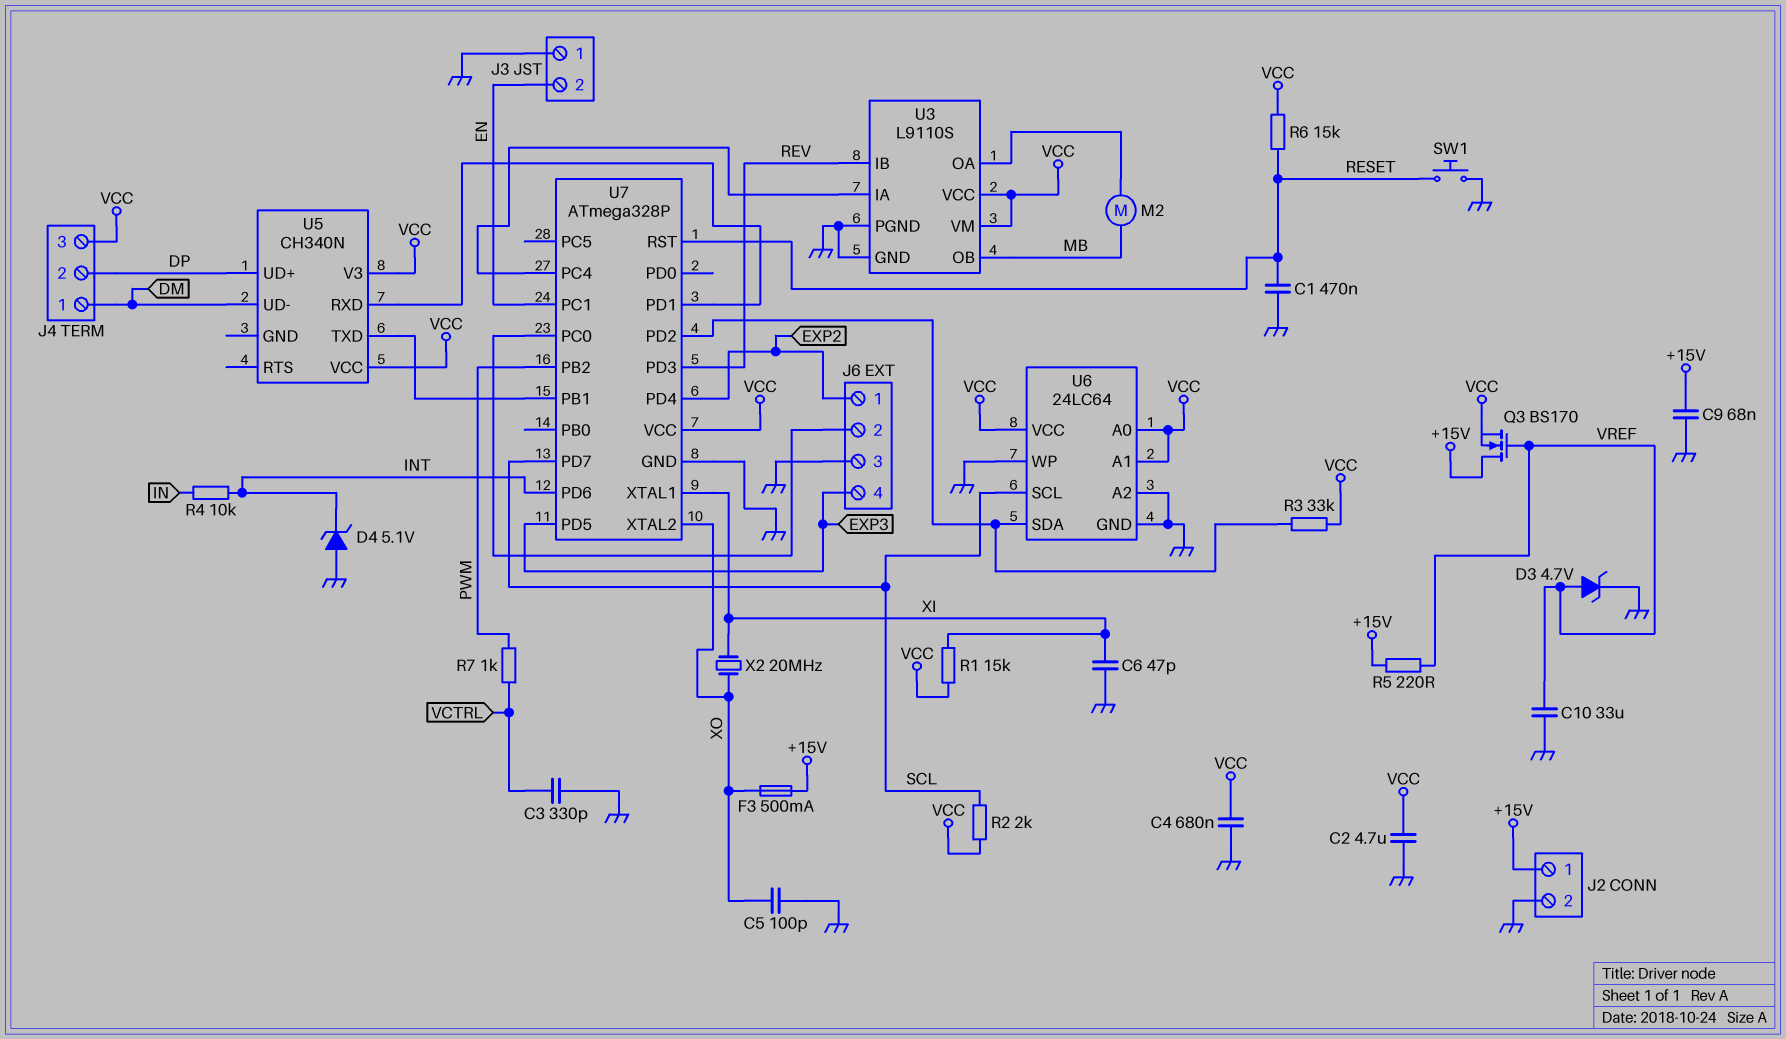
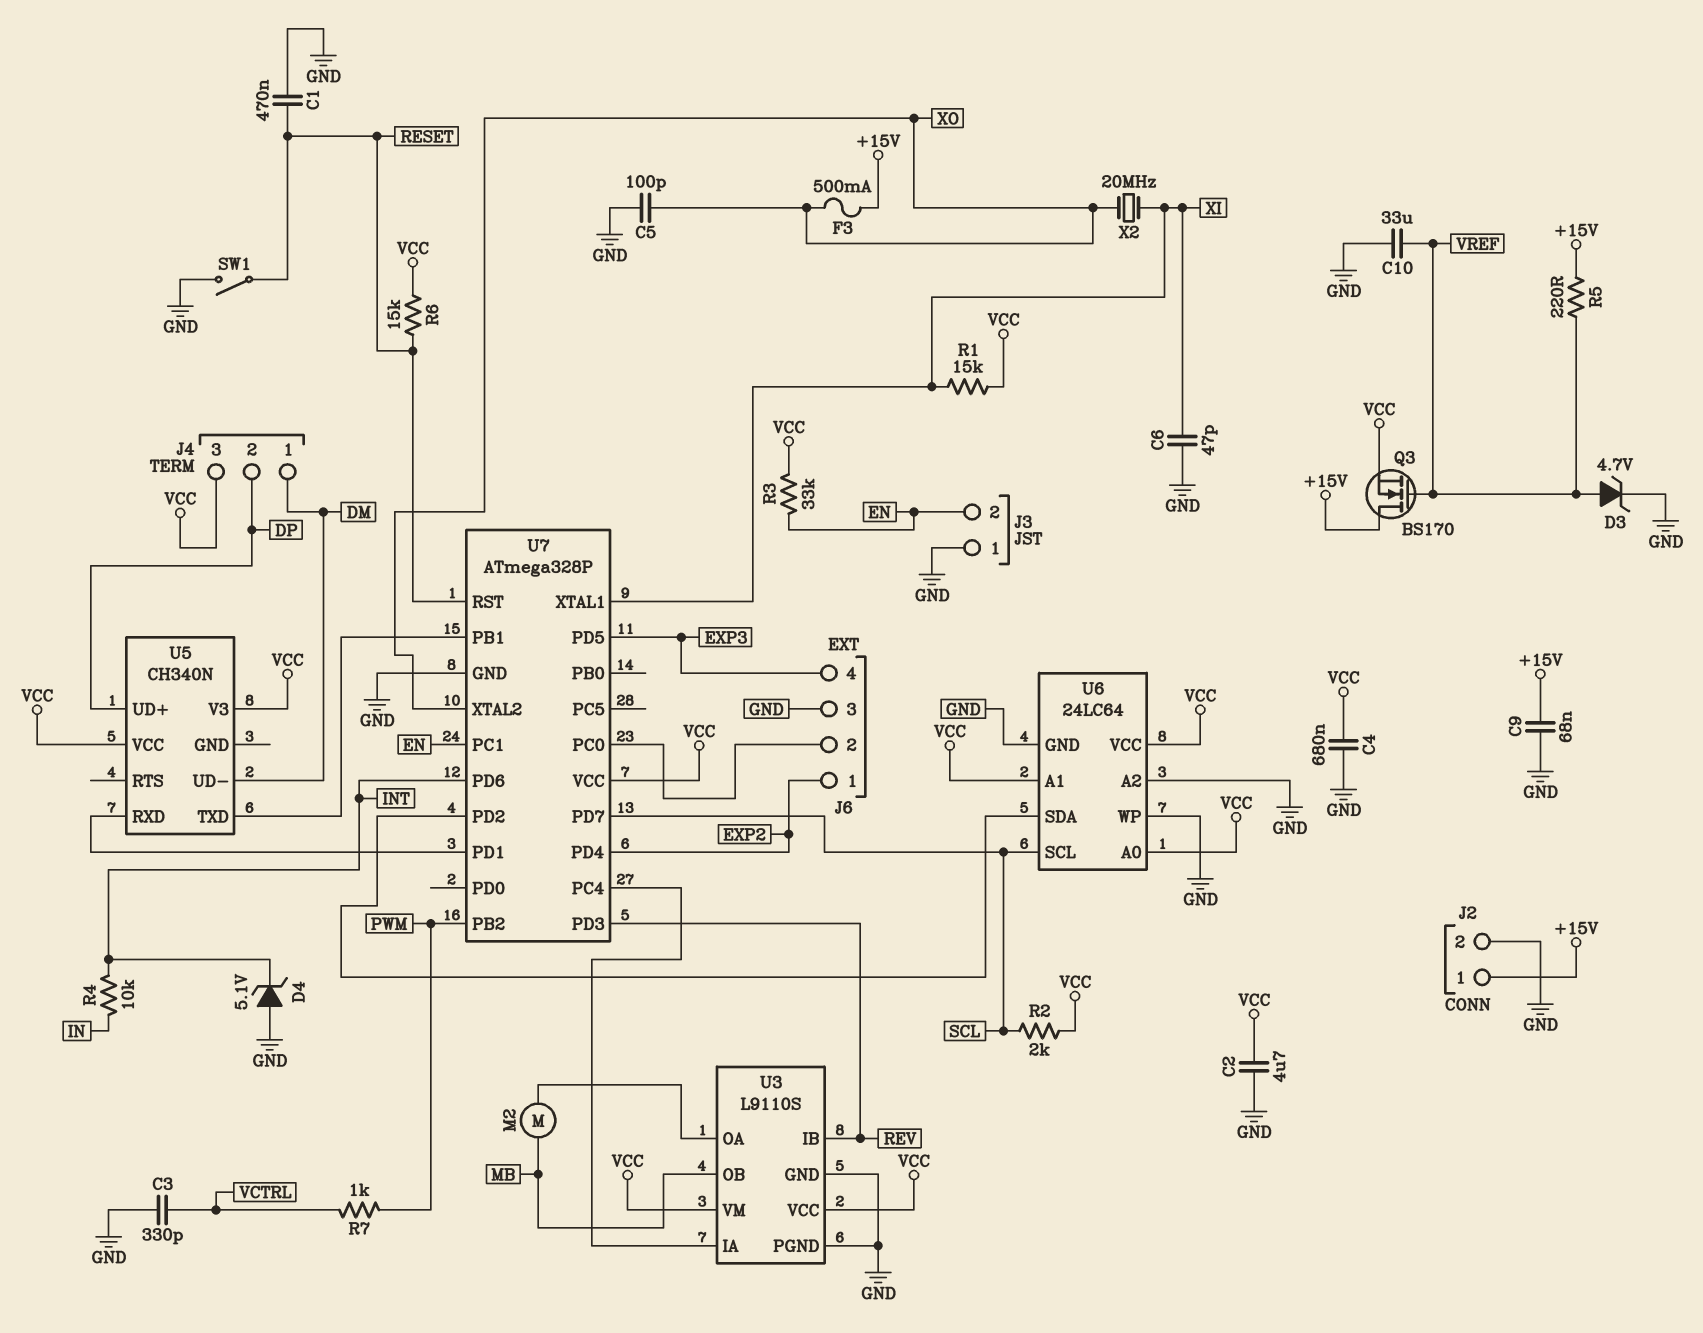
R3: 33k (U6/SDA, VCC) -> 33k (EN, VCC)
SW1: button (GND, RESET) -> switch (GND, RESET)

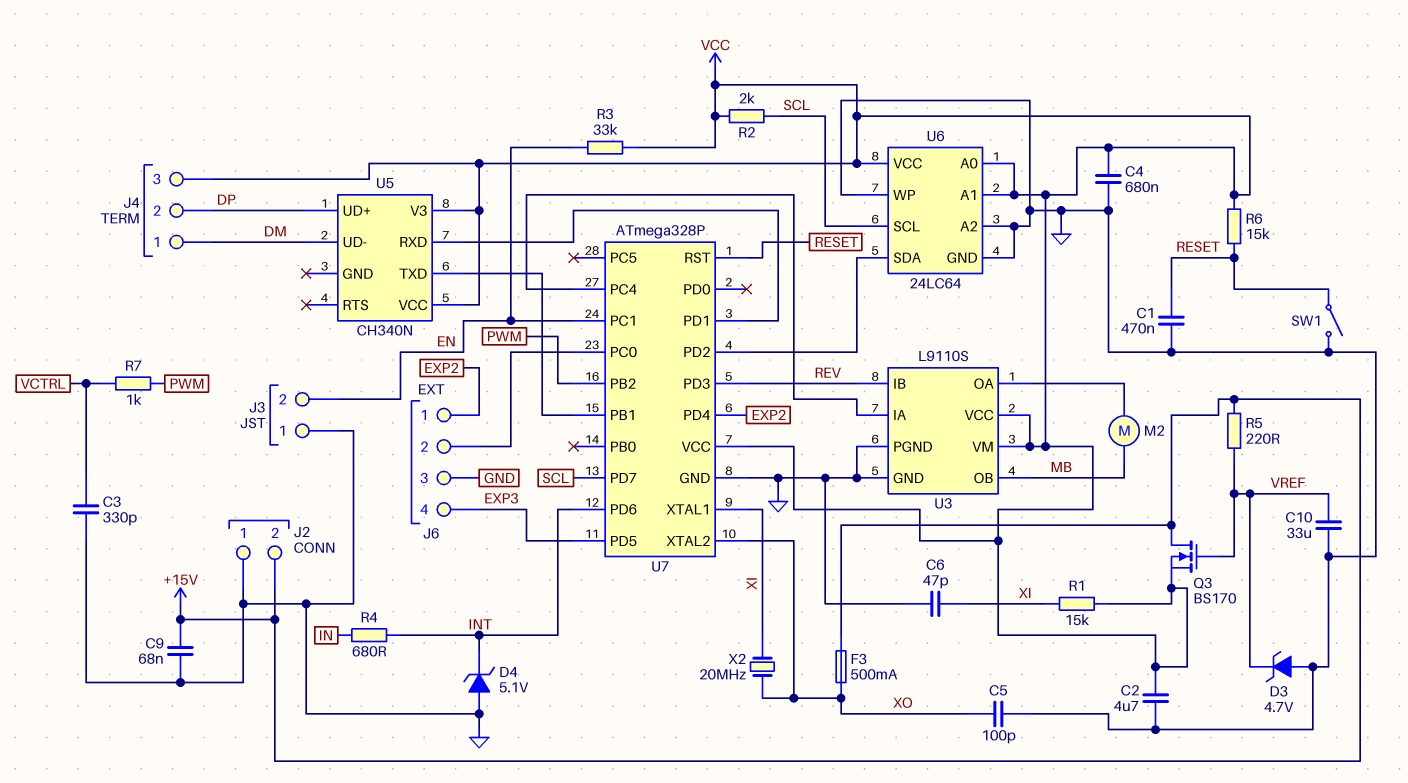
D3: zener 4.7V (A VREF, K GND) -> zener 4.7V (A GND, K VREF)
J2 pin 1: +15V -> GND
J2 pin 2: GND -> +15V
R4: 10k (IN, INT) -> 680 (IN, INT)

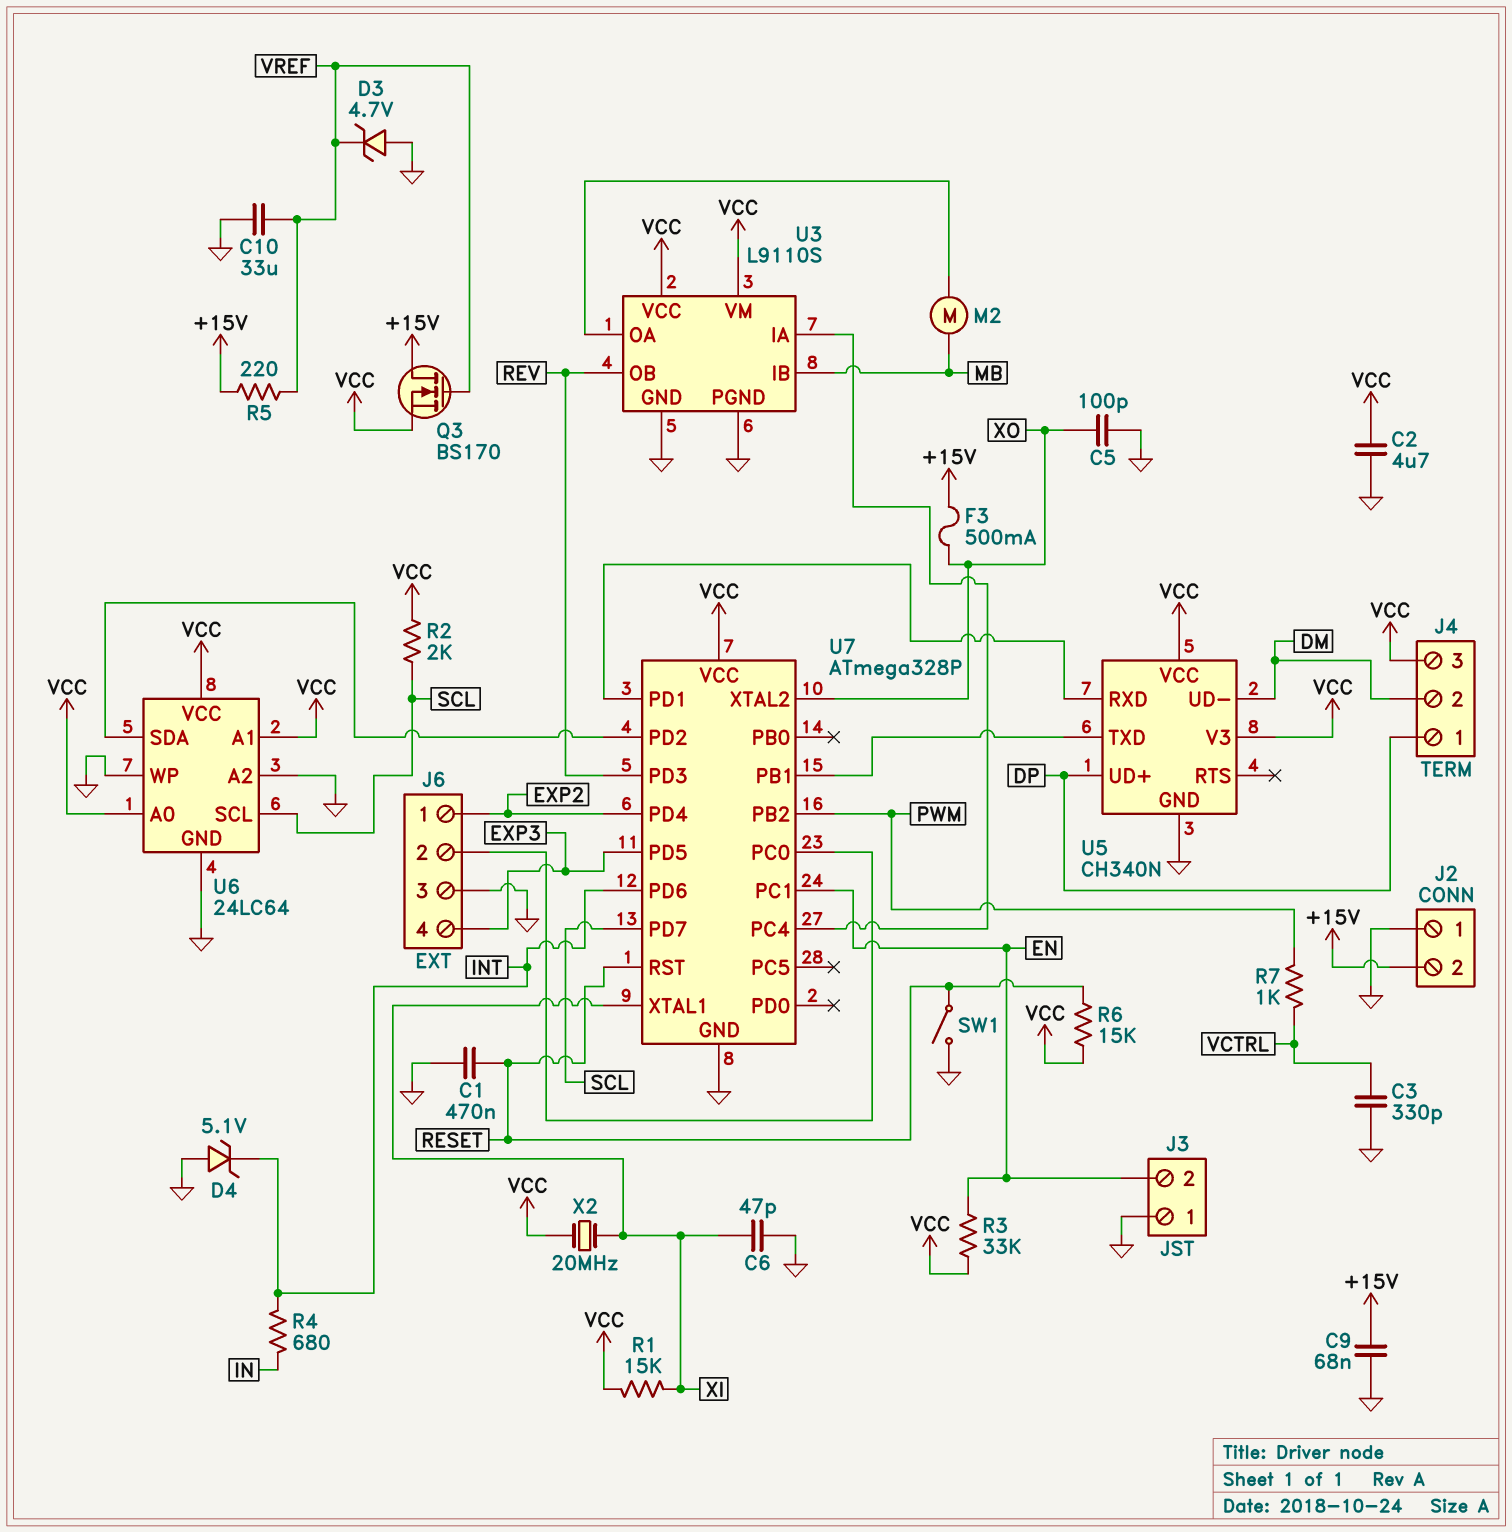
C4: 680nF (GND, VCC) -> none
J4 pin 1: DM -> DP
J4 pin 2: DP -> DM
U3 pin IB: REV -> MB
U3 pin OB: MB -> REV
U5 pin GND: none -> GND
X2: 20MHz (XI, XO) -> 20MHz (VCC, XI)

